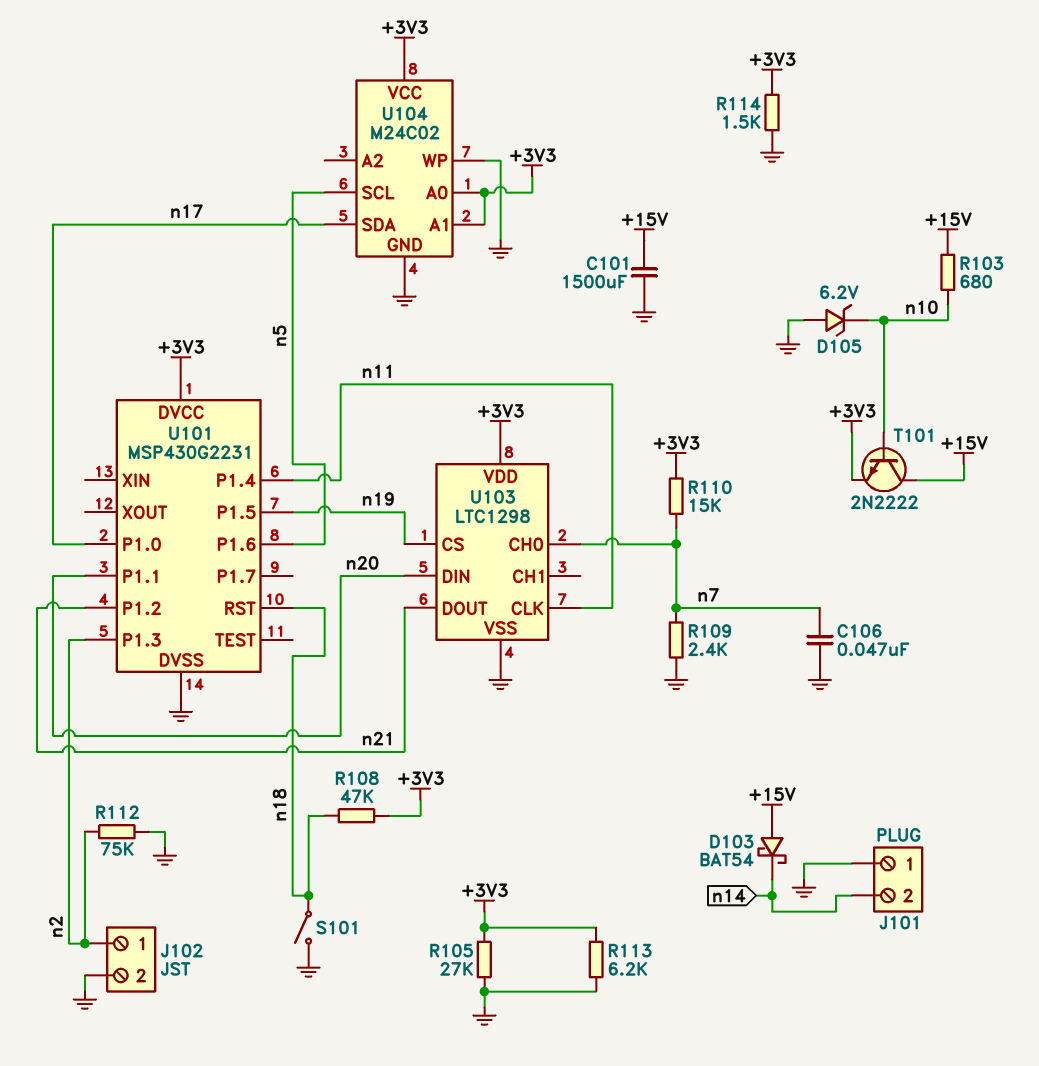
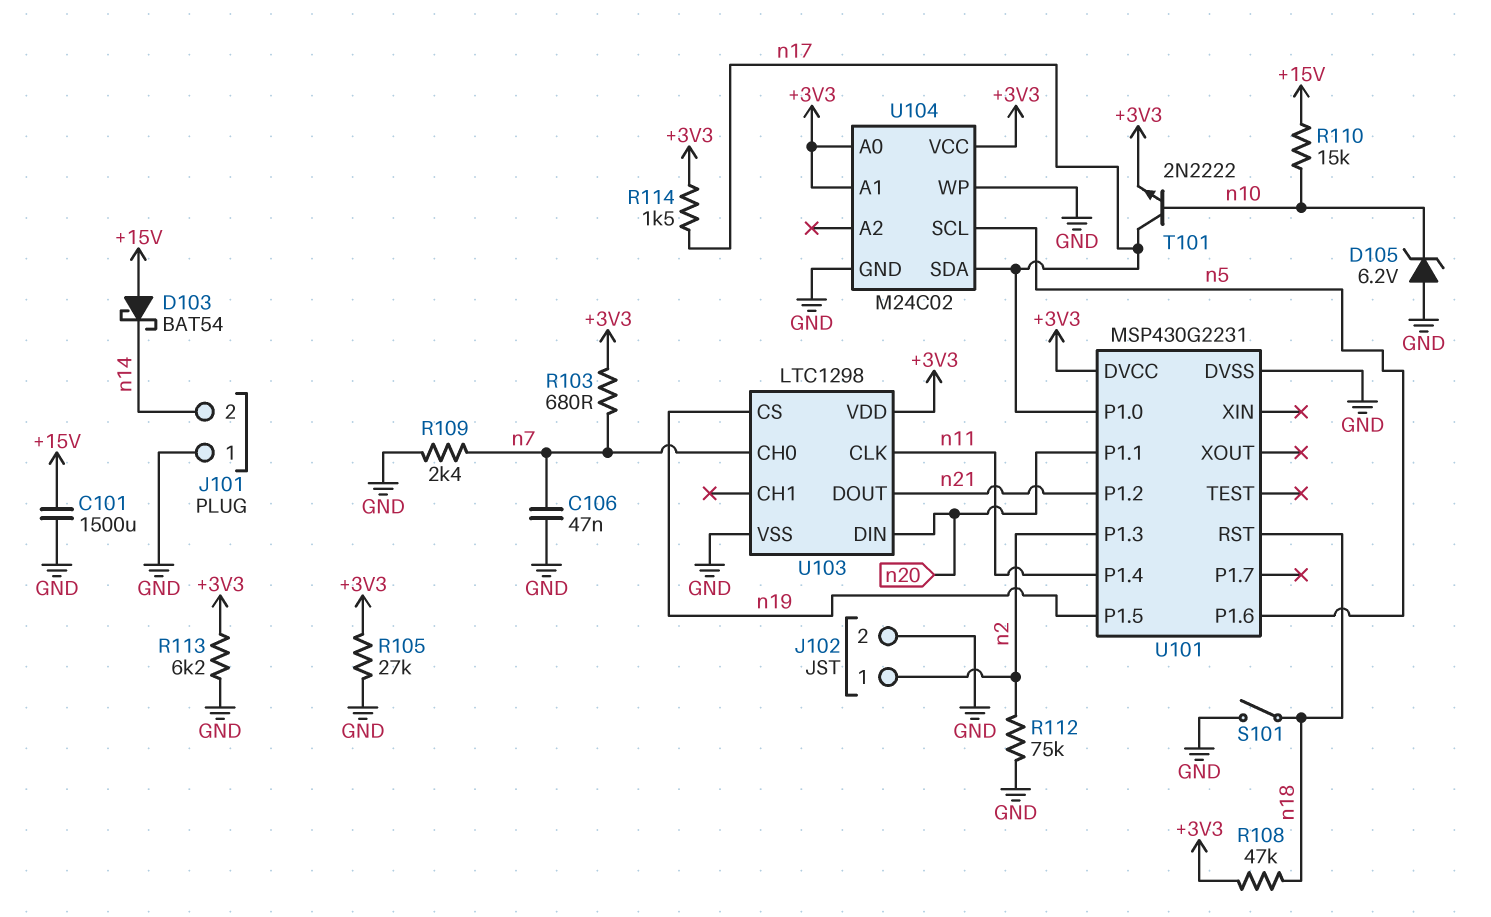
R103: 680 (+15V, n10) -> 680 (+3V3, n7)
R110: 15k (+3V3, n7) -> 15k (+15V, n10)
R114: 1.5k (+3V3, GND) -> 1.5k (+3V3, n17)
T101: NPN 2N2222 (B n10, C +15V, E +3V3) -> NPN 2N2222 (B n10, C n17, E +3V3)

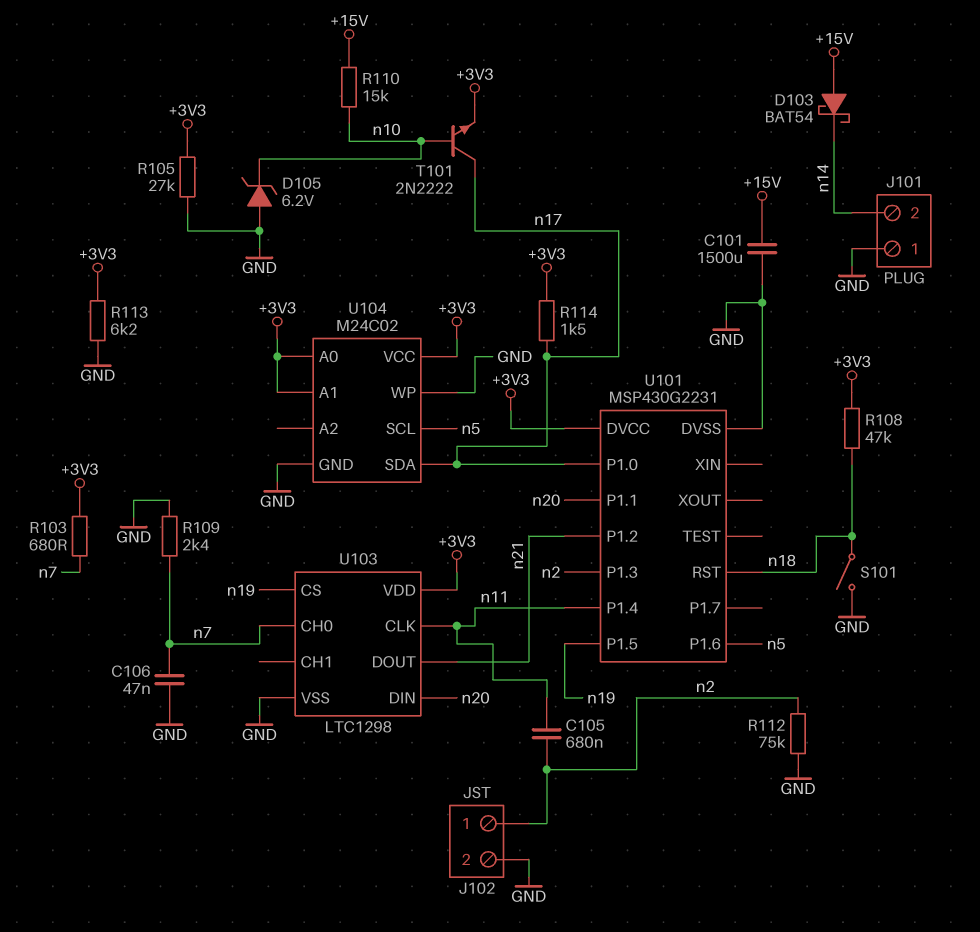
C105: none -> 680nF (n2, n11)

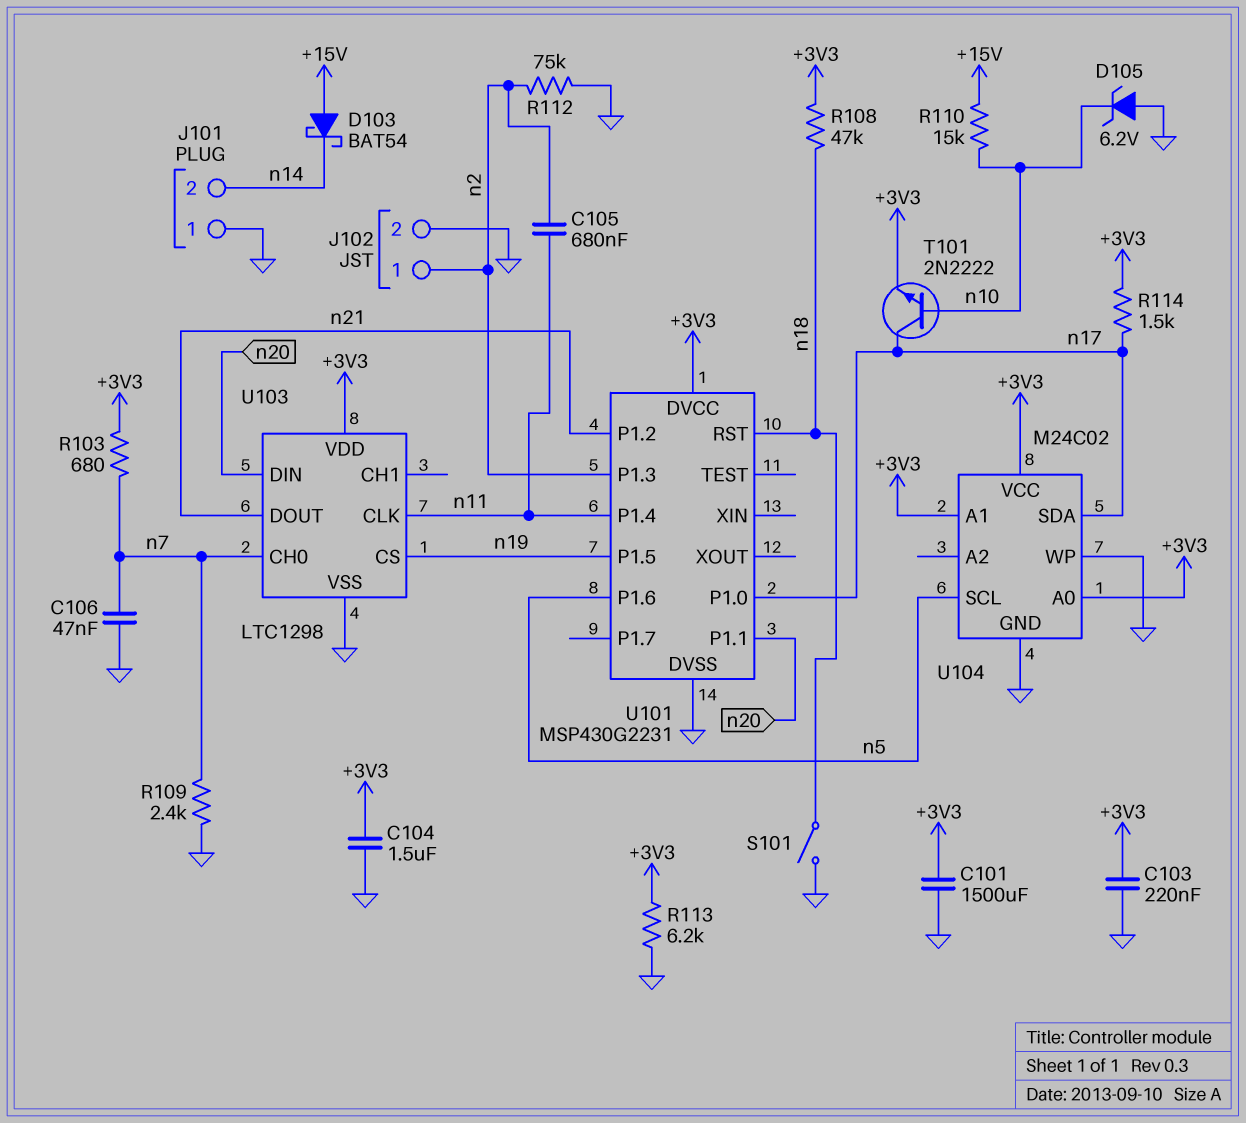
C101: 1500uF (+15V, GND) -> 1500uF (+3V3, GND)
C103: none -> 220nF (+3V3, GND)
C104: none -> 1.5uF (+3V3, GND)
R105: 27k (+3V3, GND) -> none

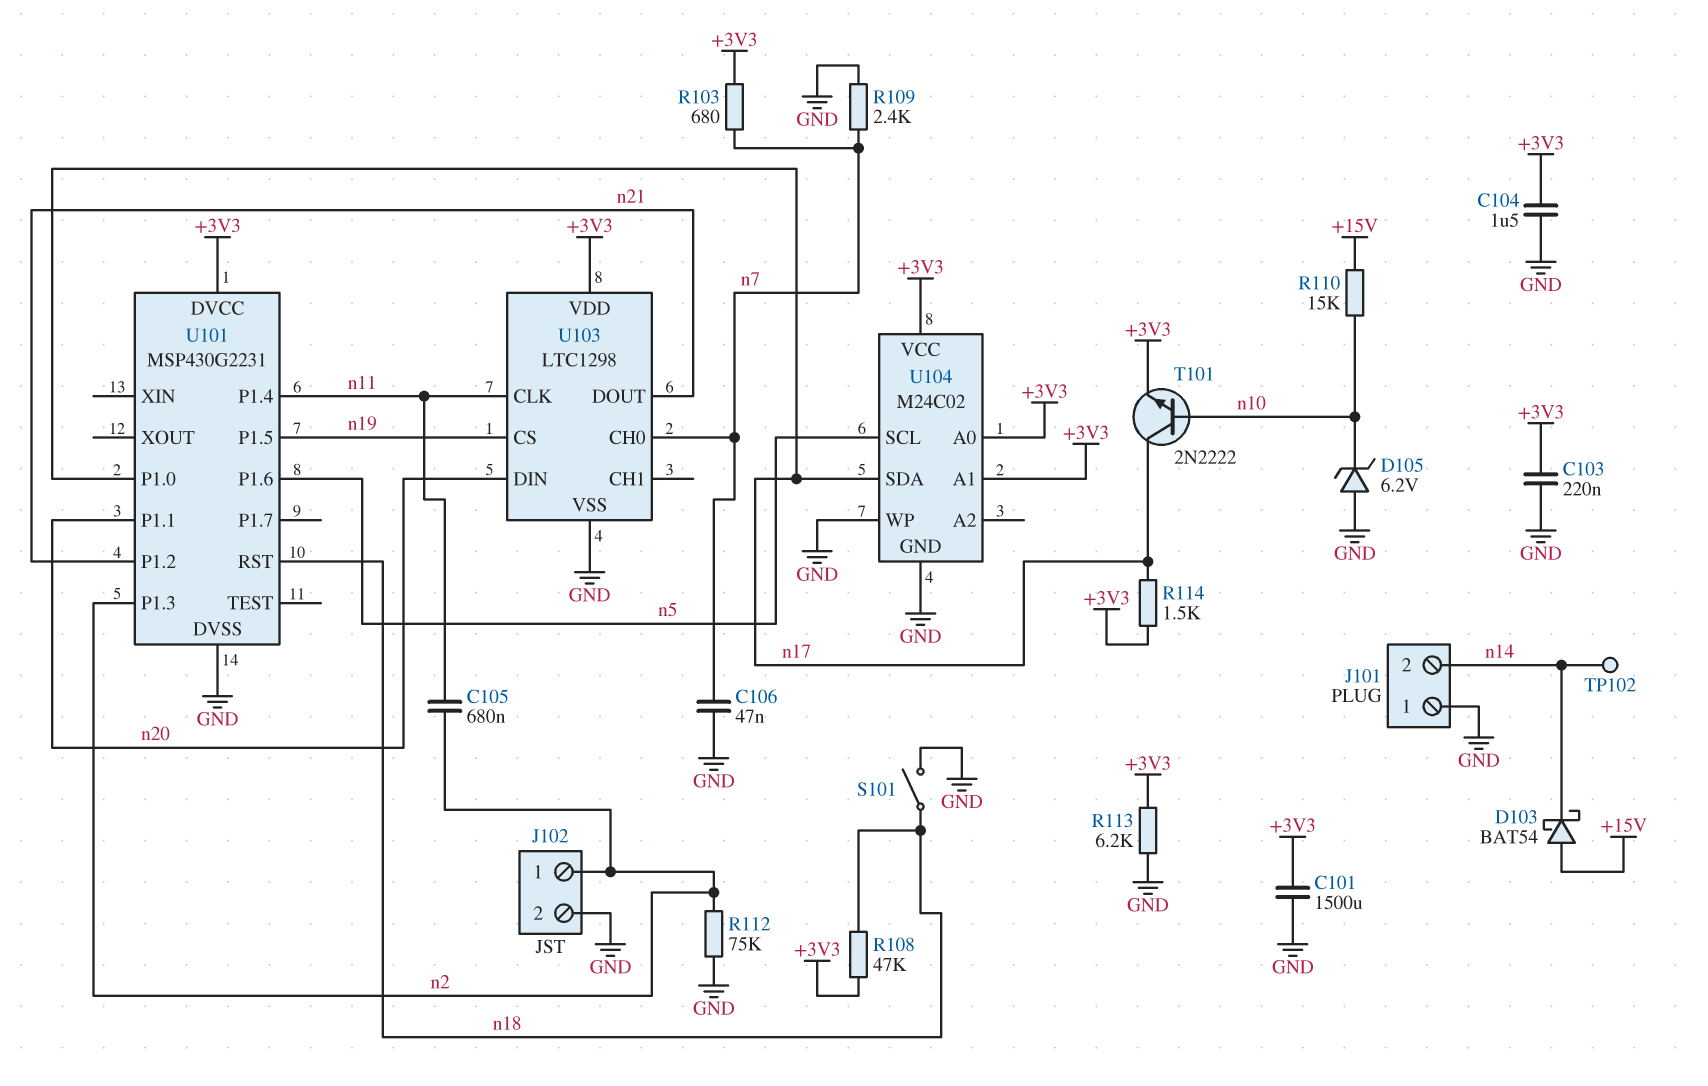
TP102: none -> test point (n14)

